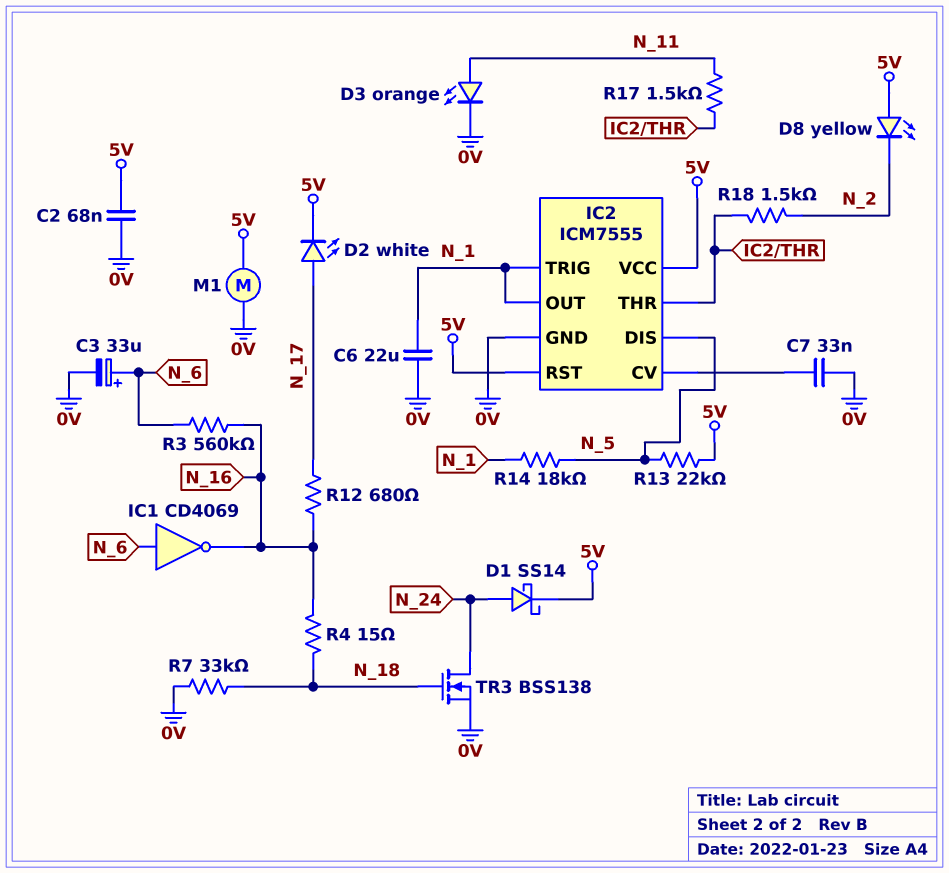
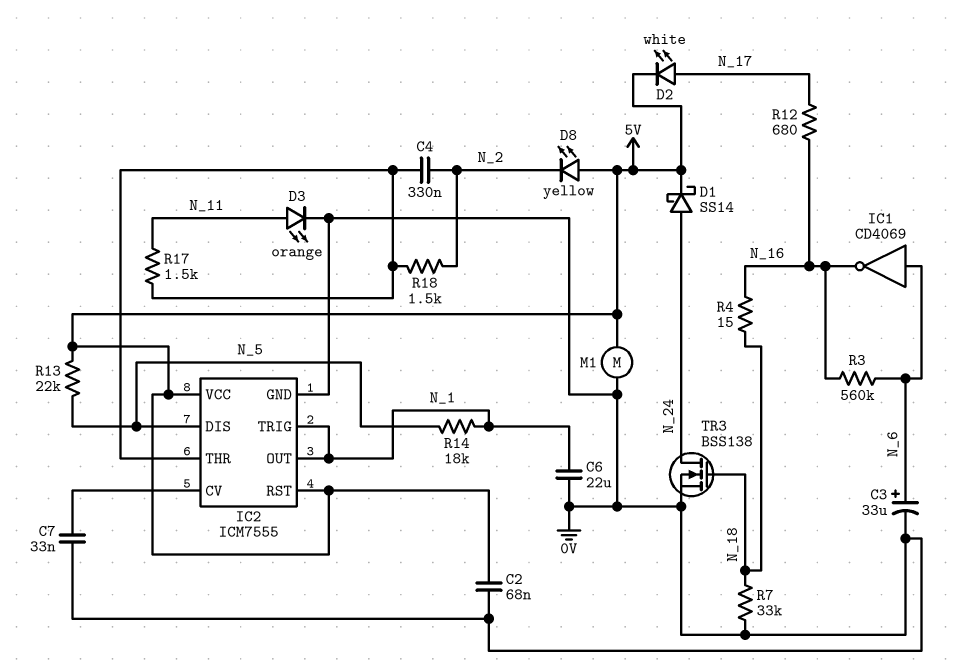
C4: none -> 330nF (IC2/THR, N_2)

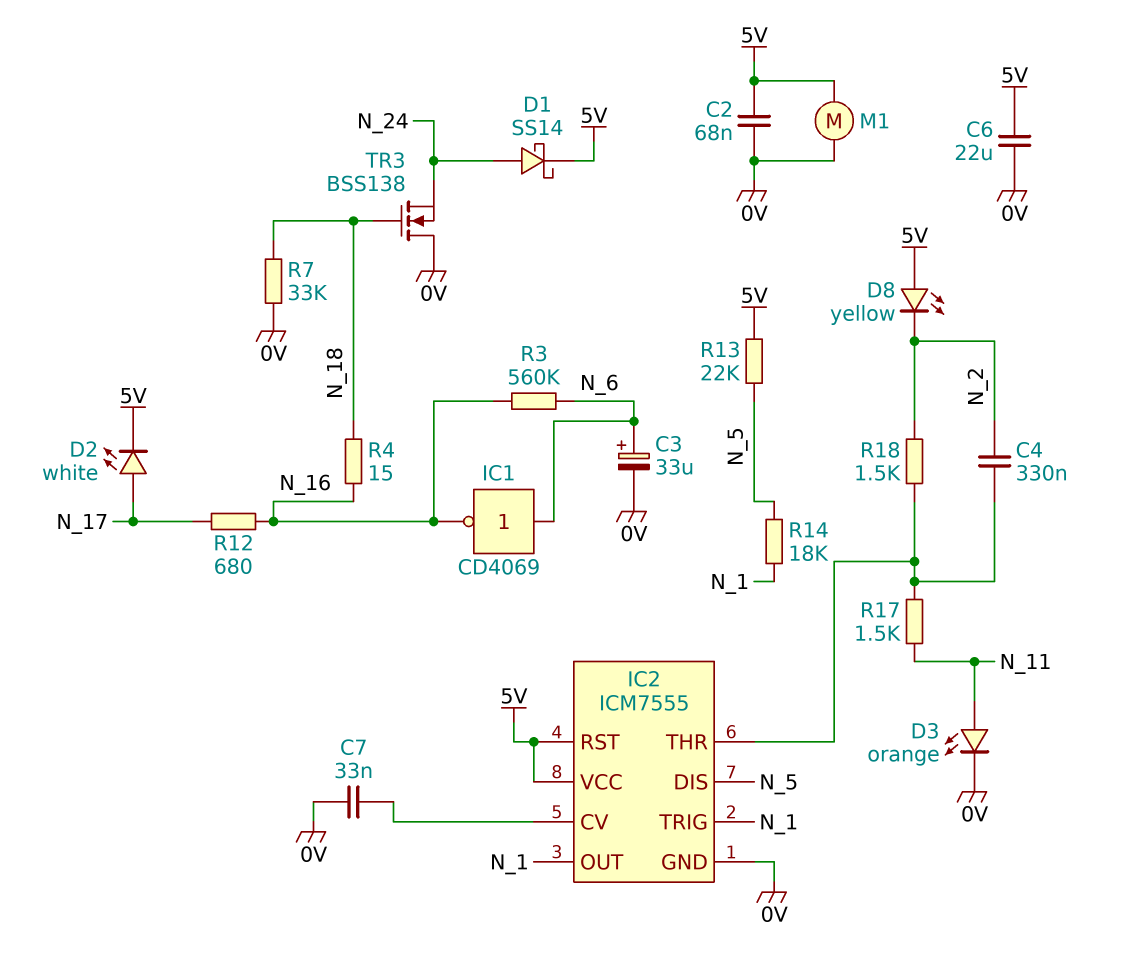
C6: 22uF (0V, N_1) -> 22uF (0V, 5V)
TR3: NMOS BSS138 (G N_18, D N_24, S 0V) -> NMOS BSS138 (G N_18, D 0V, S N_24)

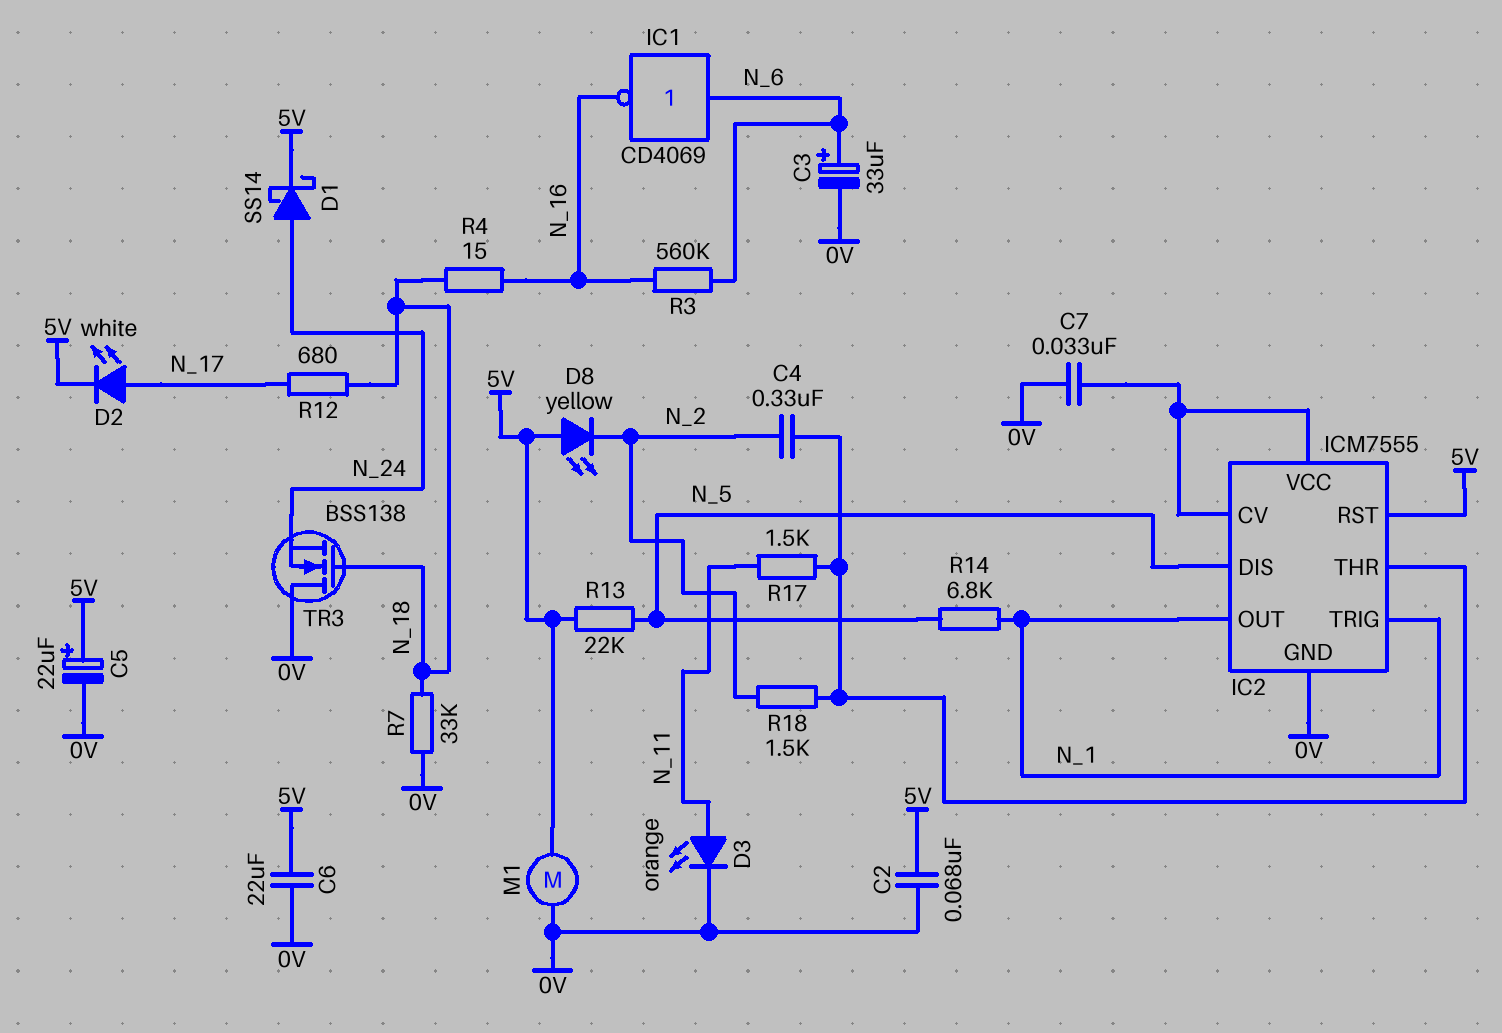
C5: none -> 22uF (plus 5V, minus 0V)
IC2 pin VCC: 5V -> IC2/CV
R12: 680 (N_16, N_17) -> 680 (N_17, N_18)
R14: 18k (N_1, N_5) -> 6.8k (N_1, N_5)

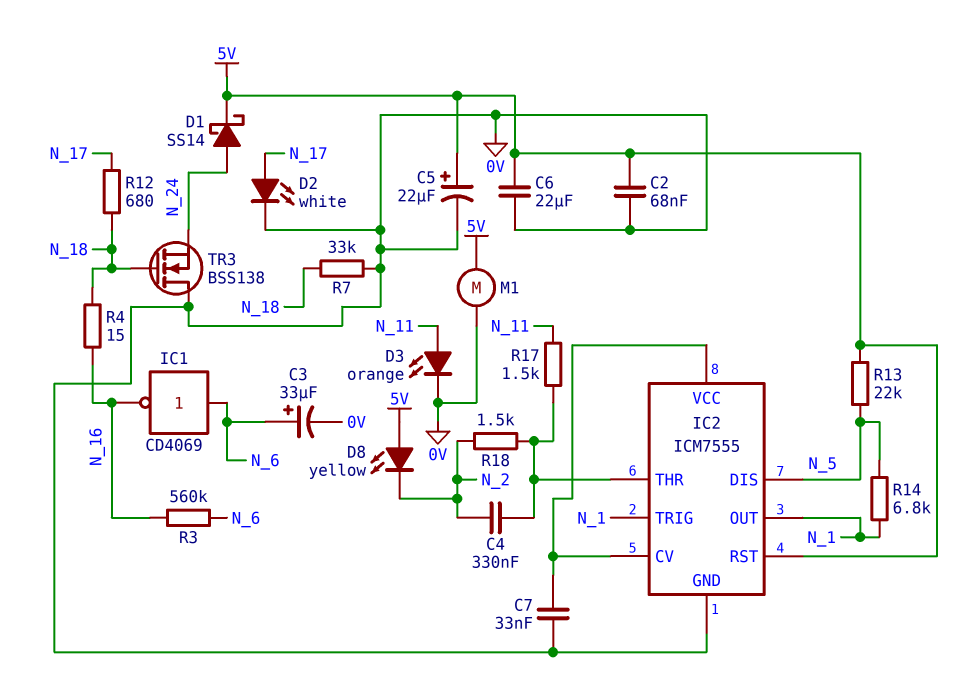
D2: LED white (A N_17, K 5V) -> LED white (A N_17, K 0V)

